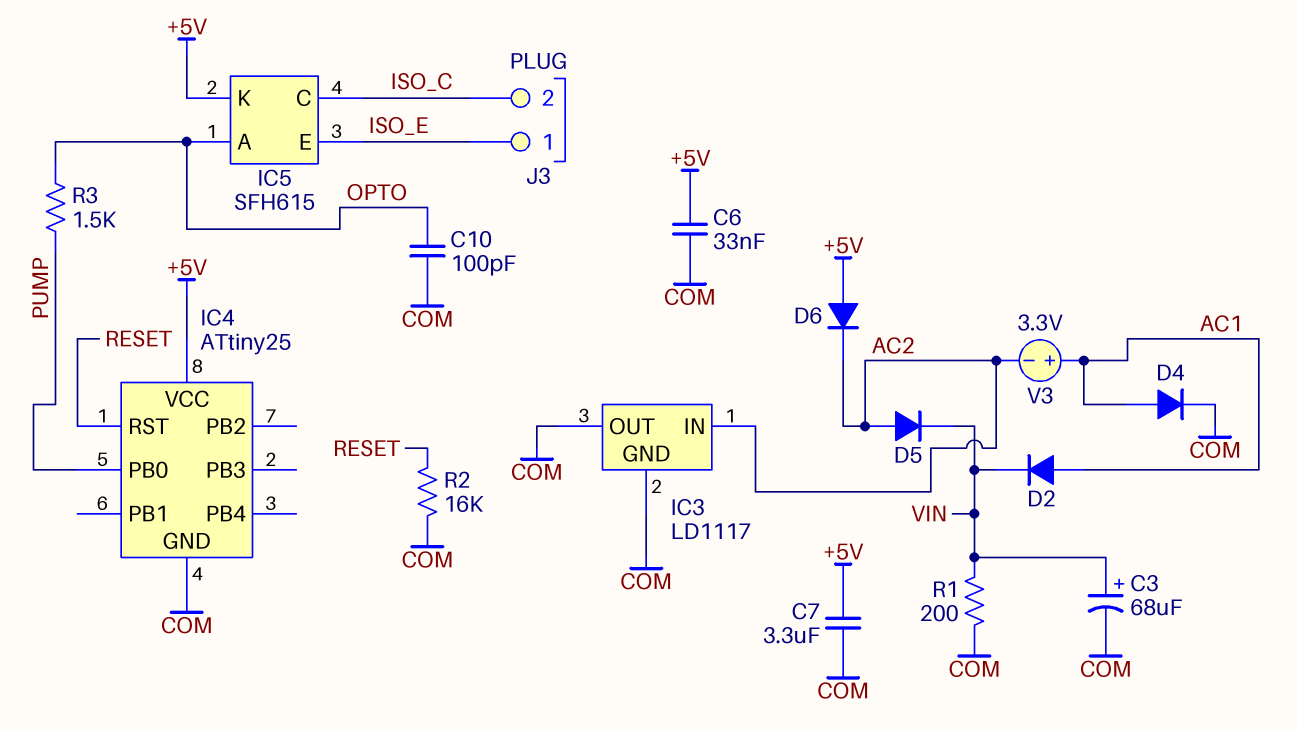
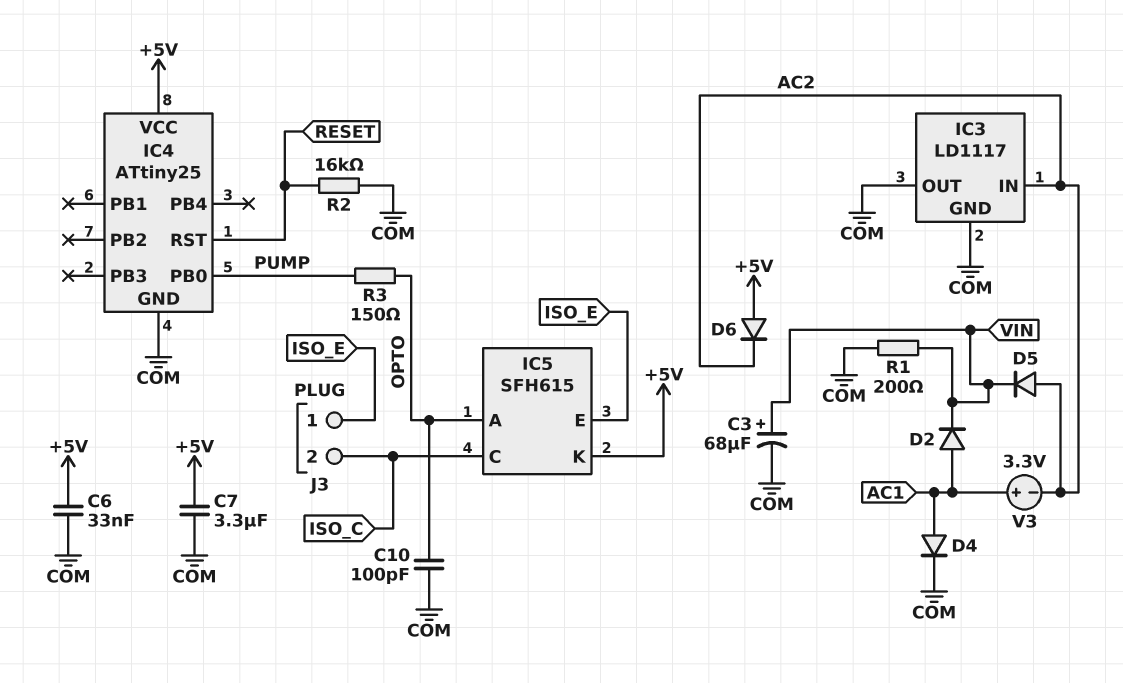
R3: 1.5k (OPTO, PUMP) -> 150 (OPTO, PUMP)

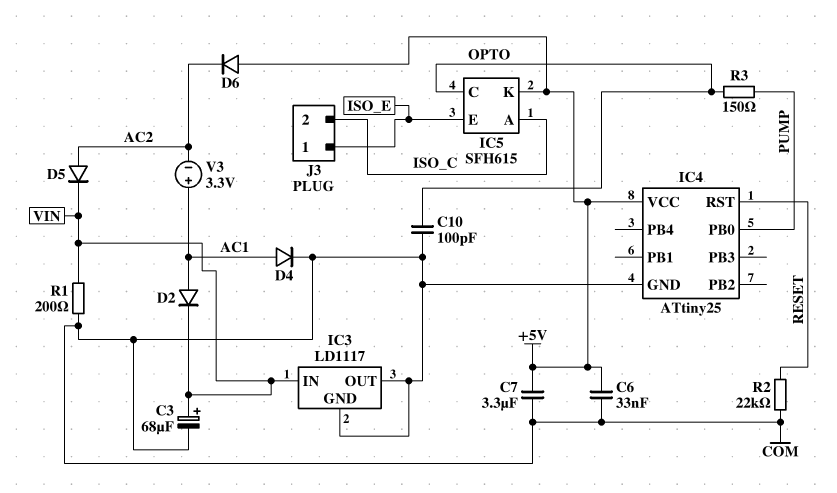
IC3 pin IN: AC2 -> VIN
IC5 pin A: OPTO -> ISO_C
IC5 pin C: ISO_C -> OPTO
R2: 16k (COM, RESET) -> 22k (COM, RESET)

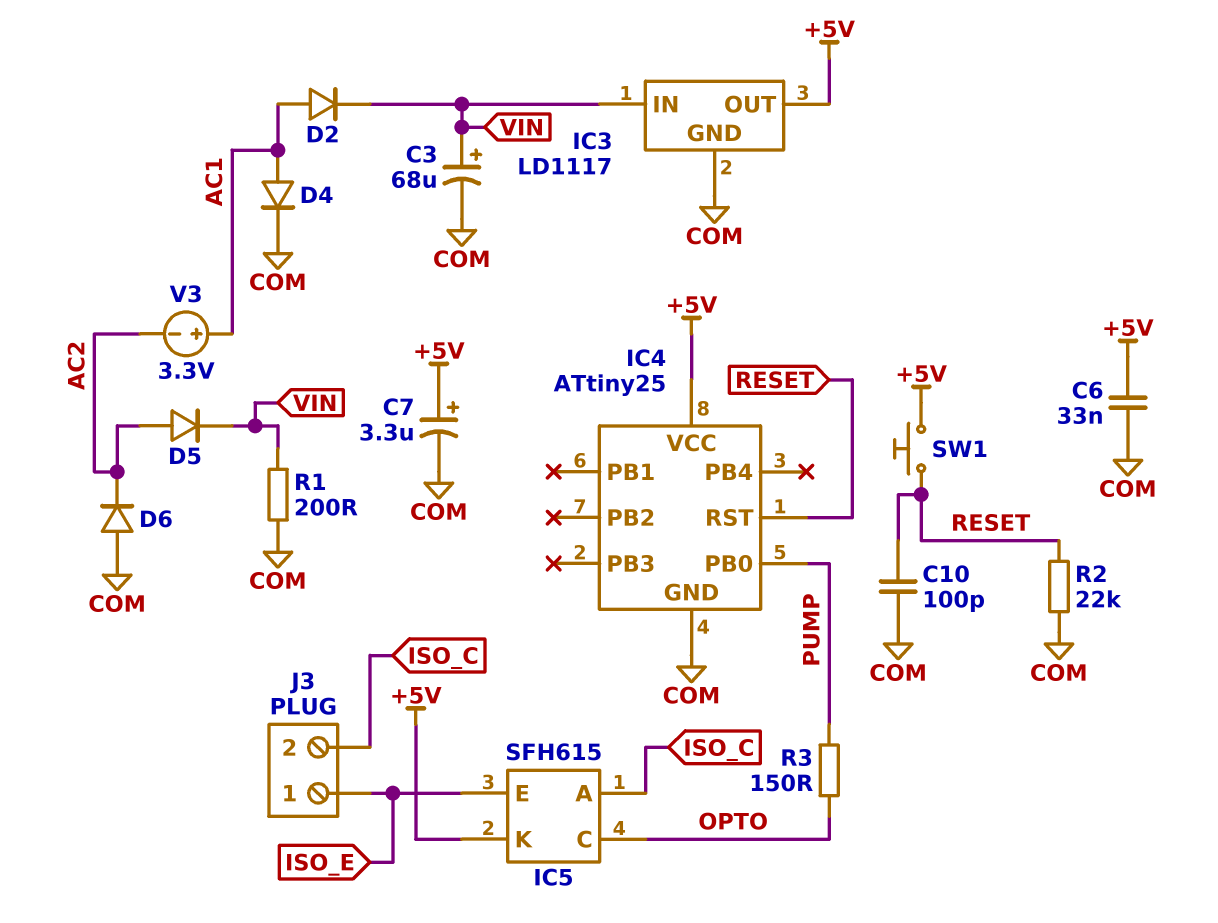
C7: 3.3uF (+5V, COM) -> 3.3uF (plus +5V, minus COM)
C10: 100pF (COM, OPTO) -> 100pF (COM, RESET)
D6: diode (A +5V, K AC2) -> diode (A COM, K AC2)
IC3 pin OUT: COM -> +5V
SW1: none -> button (+5V, RESET)

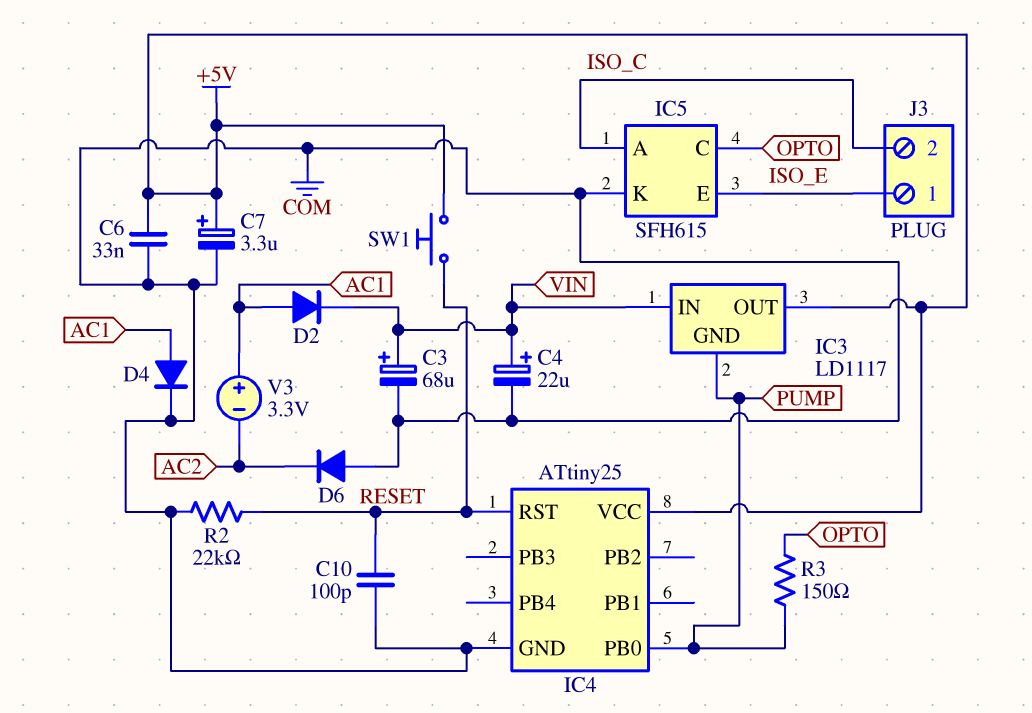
C4: none -> 22uF (plus VIN, minus COM)
D5: diode (A AC2, K VIN) -> none
IC3 pin GND: COM -> PUMP
IC5 pin K: +5V -> COM
R1: 200 (COM, VIN) -> none

